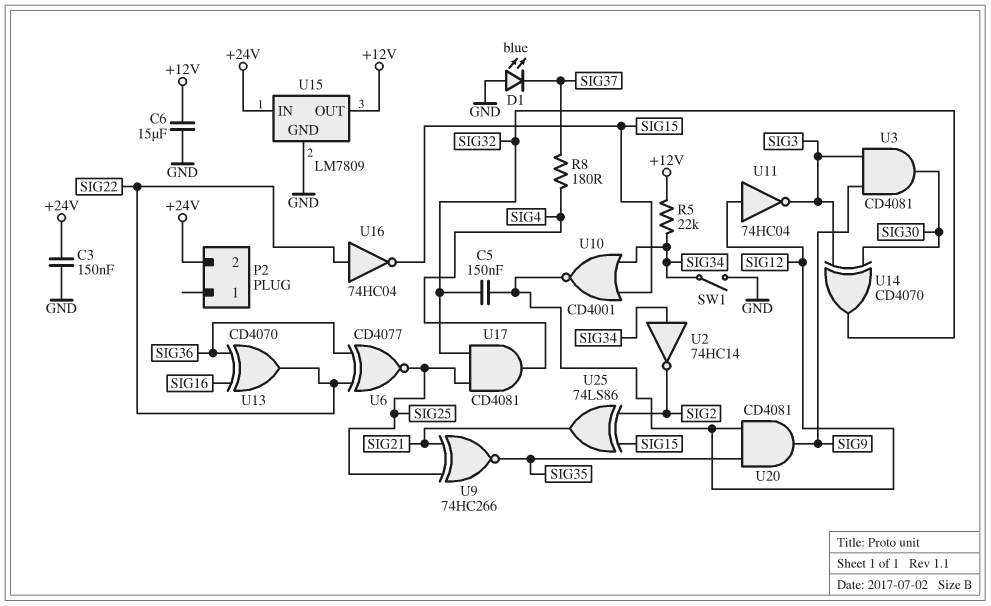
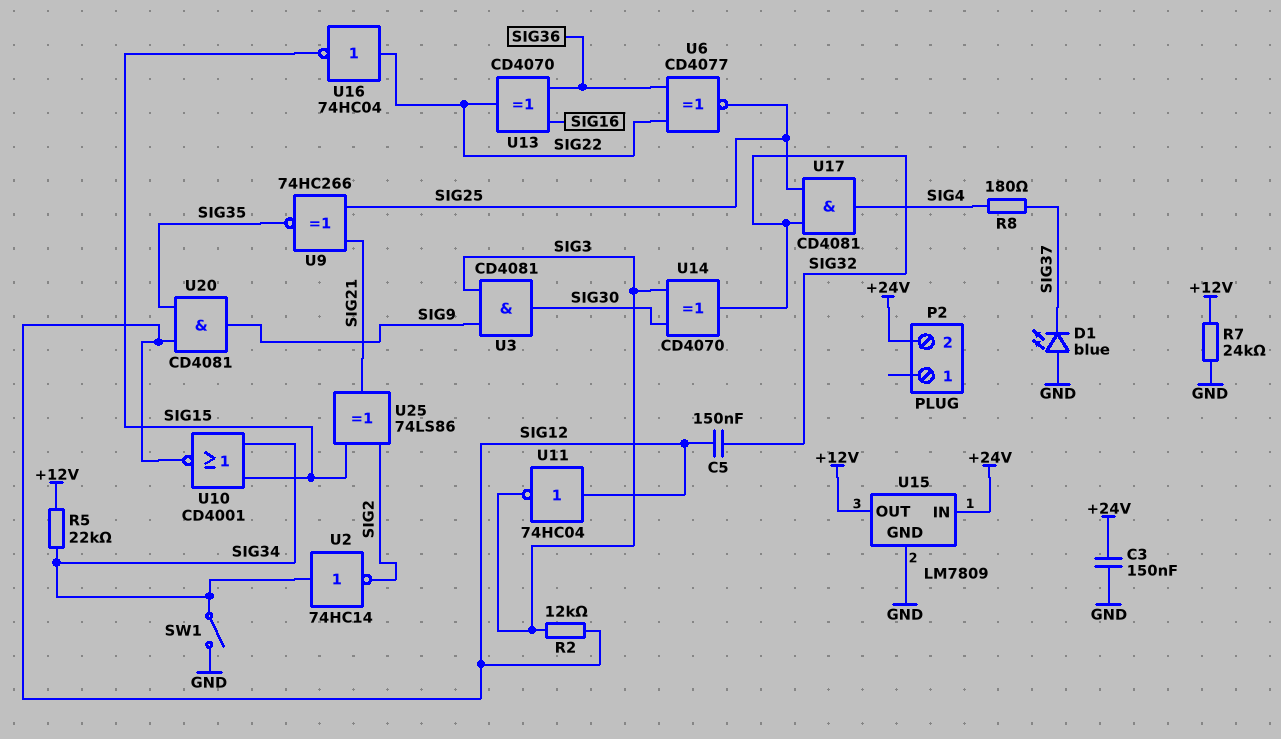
C6: 15uF (+12V, GND) -> none
R2: none -> 12k (SIG3, SIG12)
R7: none -> 24k (+12V, GND)

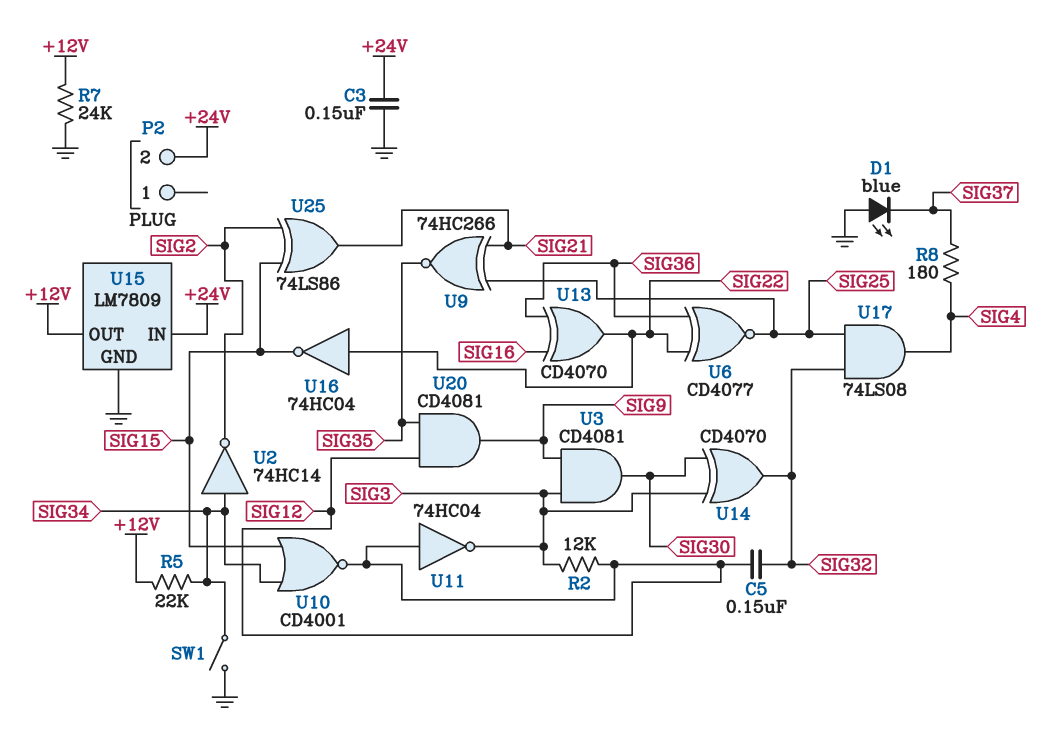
U17: AND CD4081 (in SIG25, in SIG32, out SIG4) -> AND 74LS08 (in SIG25, in SIG32, out SIG4)

